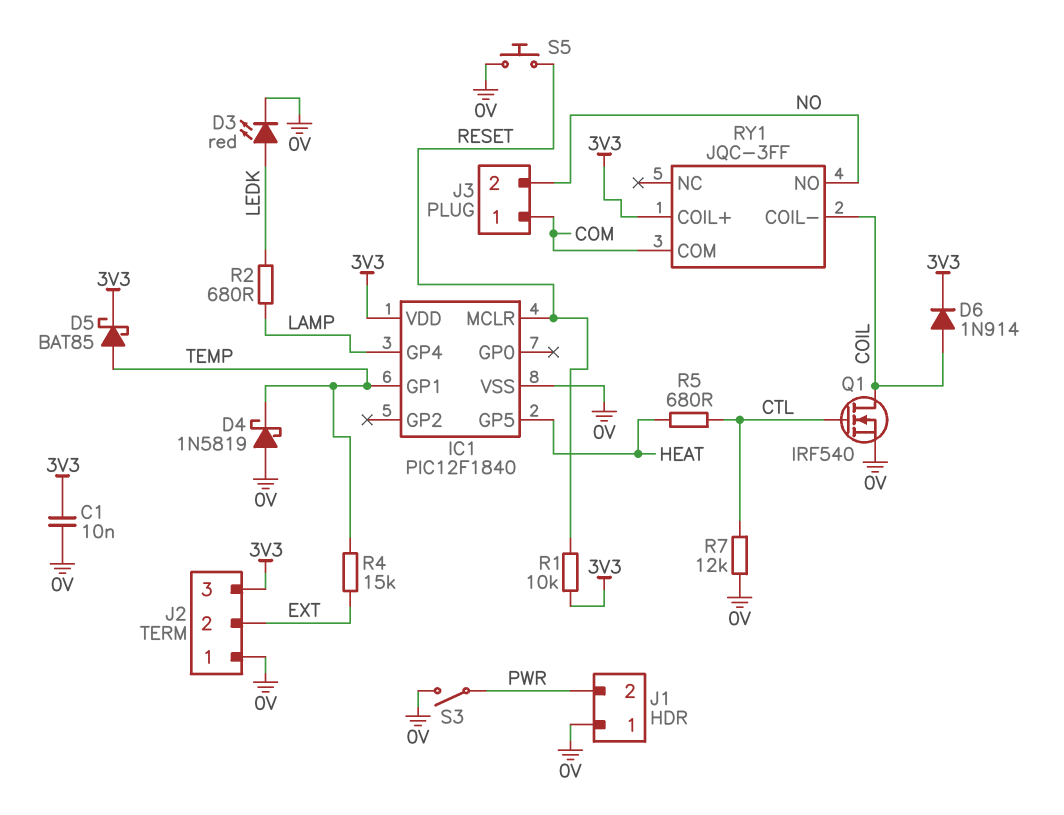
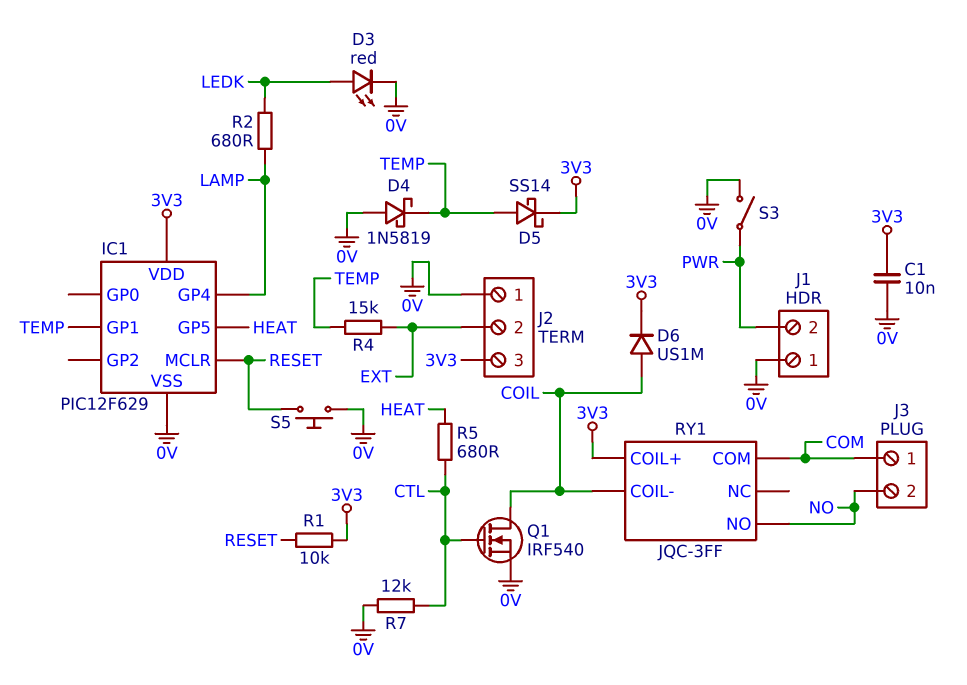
D5: schottky BAT85 (A TEMP, K 3V3) -> schottky SS14 (A TEMP, K 3V3)
D6: diode 1N914 (A COIL, K 3V3) -> diode US1M (A COIL, K 3V3)
IC1: PIC12F1840 -> PIC12F629

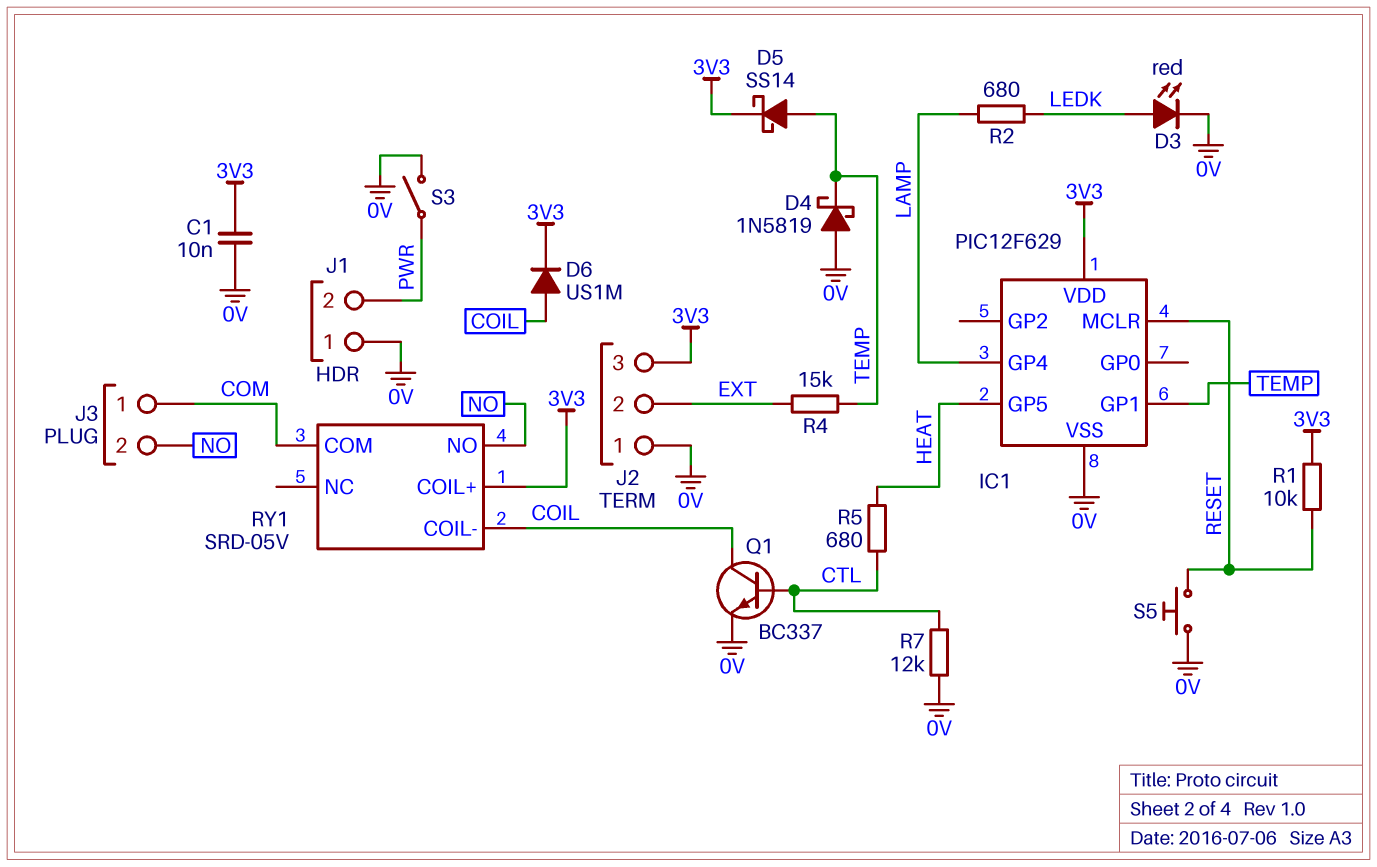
Q1: NMOS IRF540 (G CTL, D COIL, S 0V) -> NPN BC337 (B CTL, C COIL, E 0V)
RY1: JQC-3FF -> SRD-05V

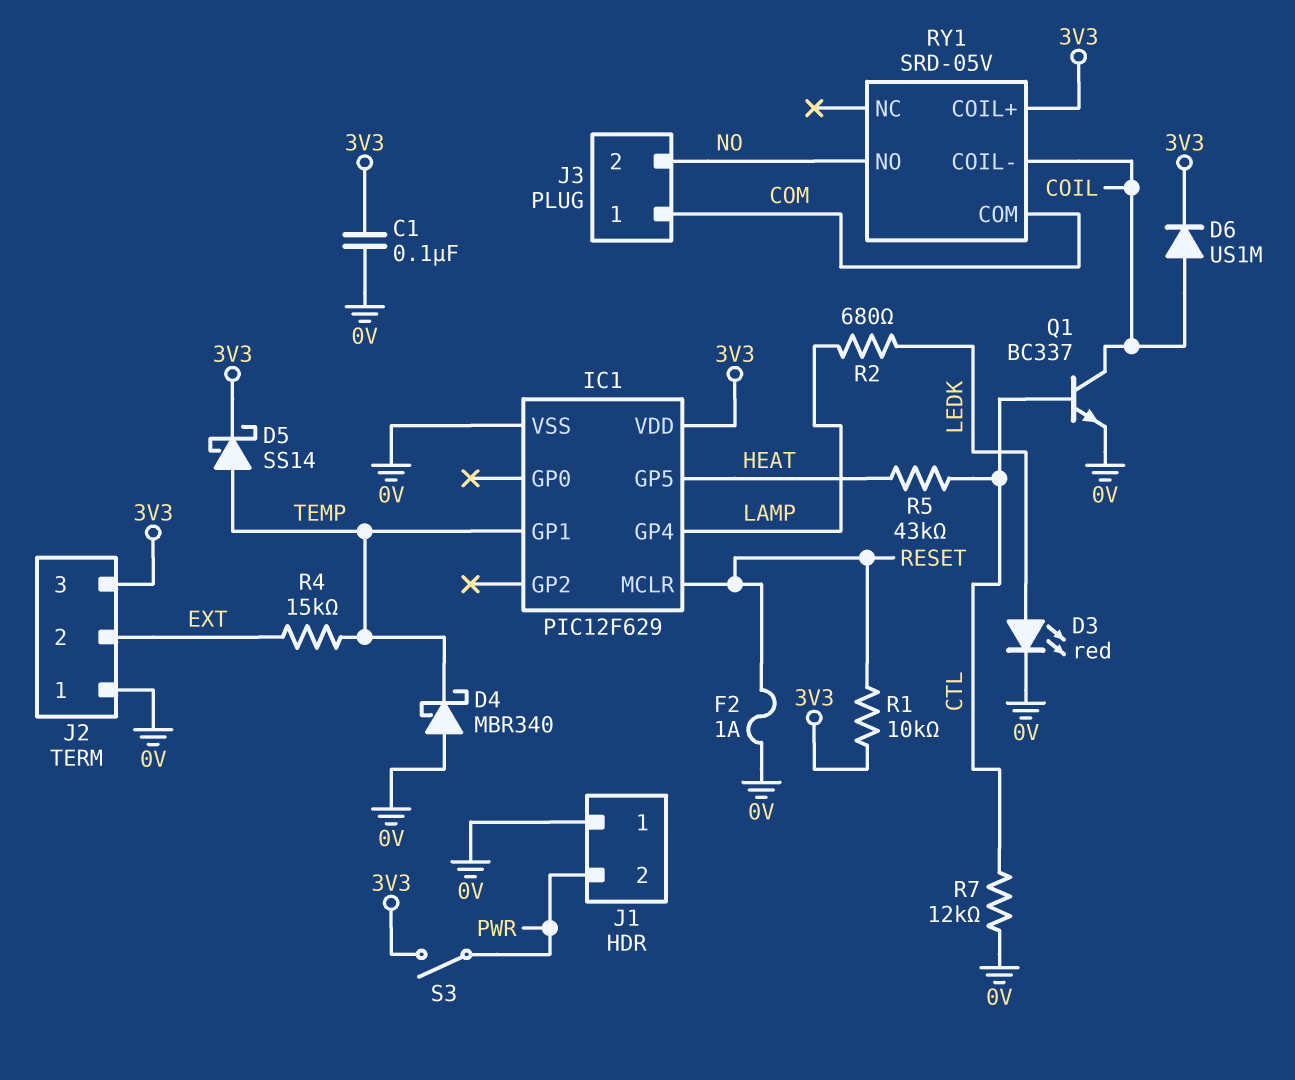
C1: 10nF (0V, 3V3) -> 100nF (0V, 3V3)
D4: schottky 1N5819 (A 0V, K TEMP) -> schottky MBR340 (A 0V, K TEMP)
F2: none -> 1A (0V, RESET)
R5: 680 (CTL, HEAT) -> 43k (CTL, HEAT)
S3: switch (0V, PWR) -> switch (3V3, PWR)
S5: button (0V, RESET) -> none

